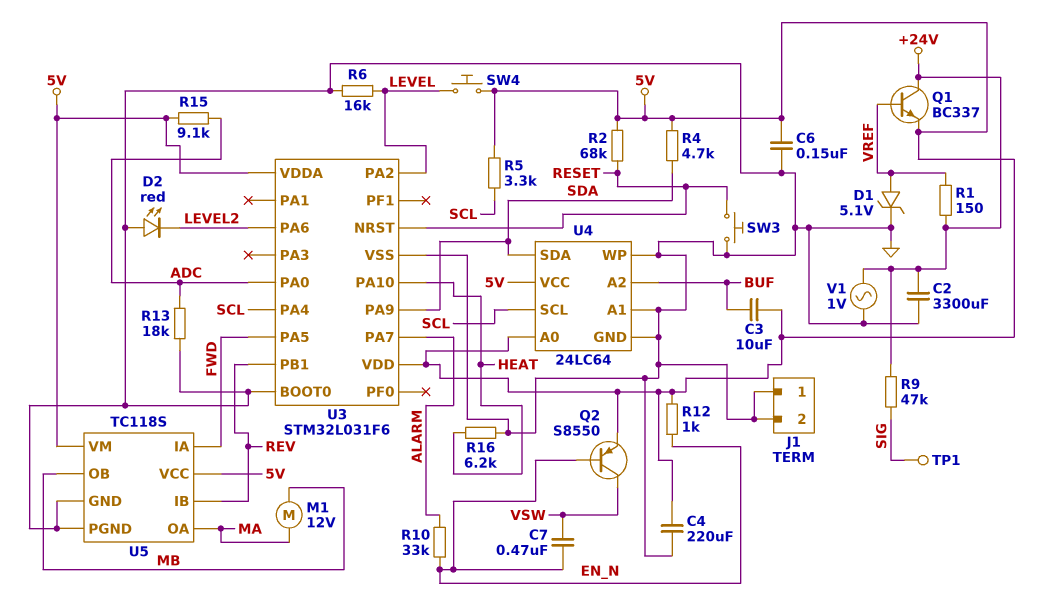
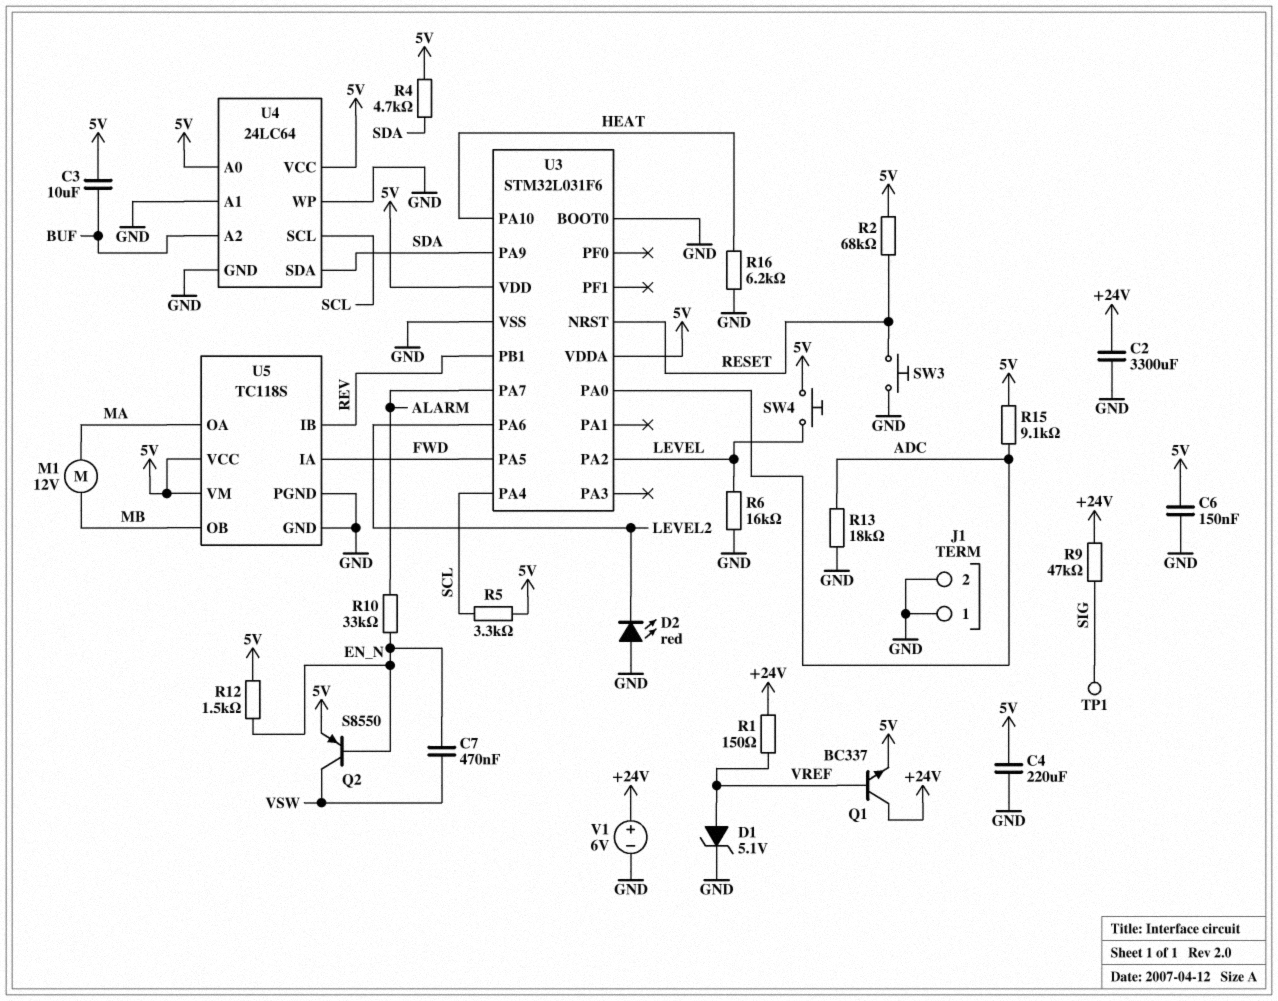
R12: 1k (5V, EN_N) -> 1.5k (5V, EN_N)
V1: AC 1V (+24V, GND) -> 6V (plus +24V, minus GND)

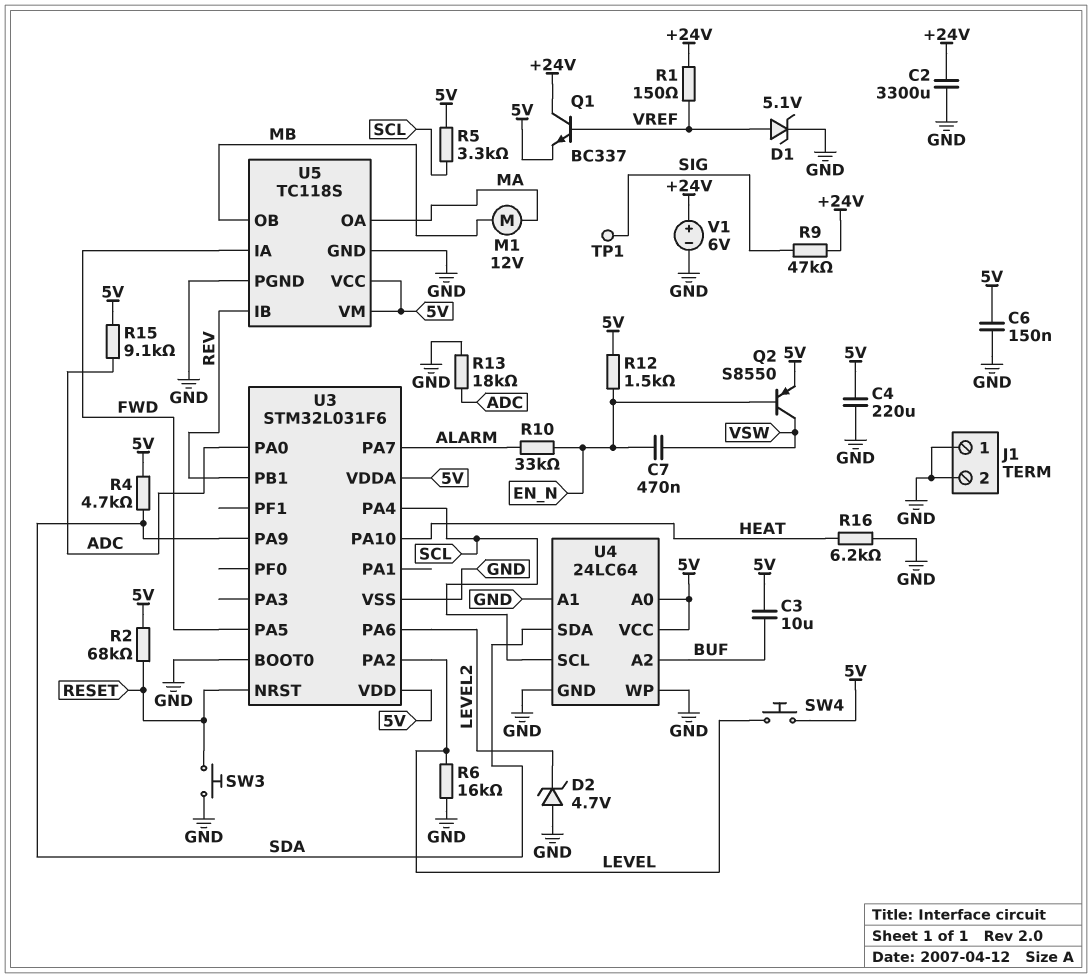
D2: LED red (A GND, K LEVEL2) -> zener 4.7V (A GND, K LEVEL2)

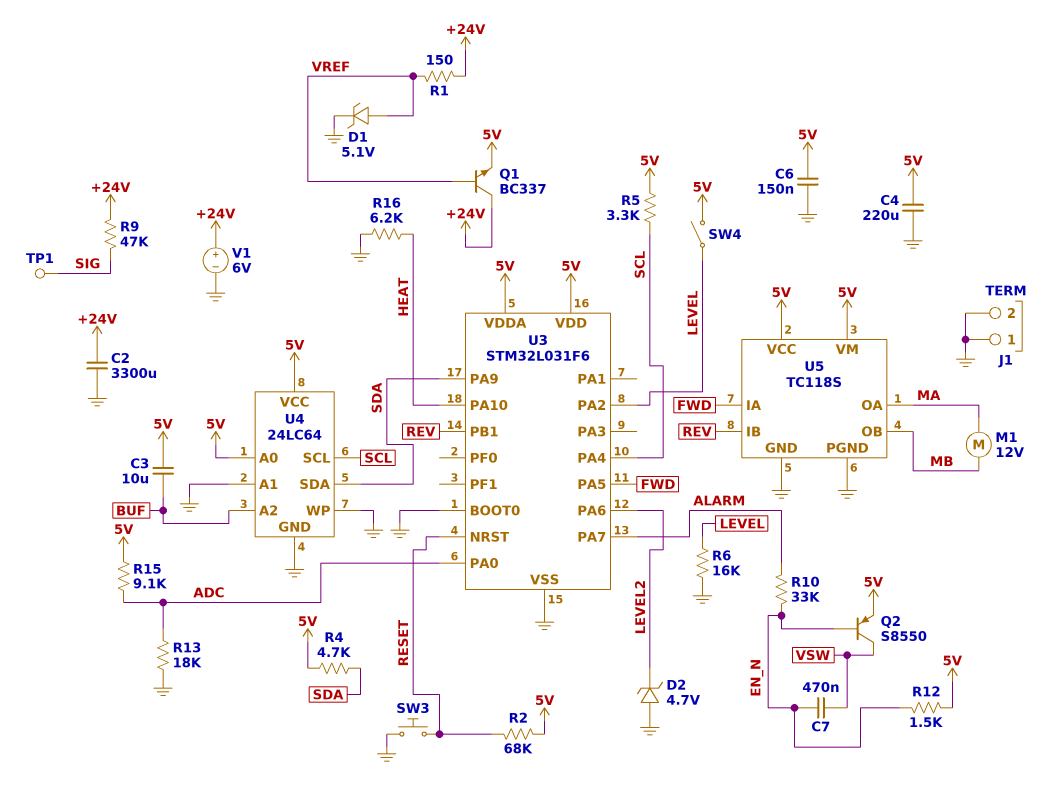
SW4: button (5V, LEVEL) -> switch (5V, LEVEL)

